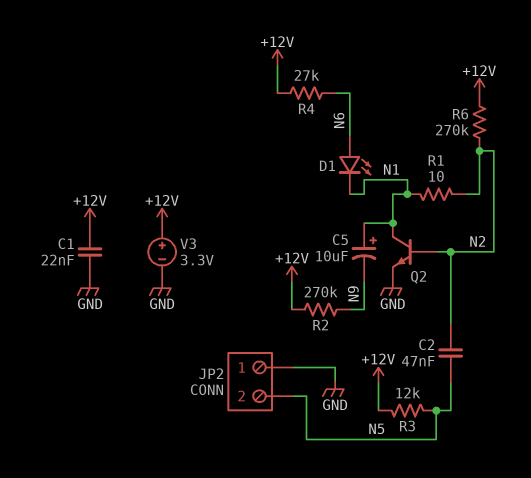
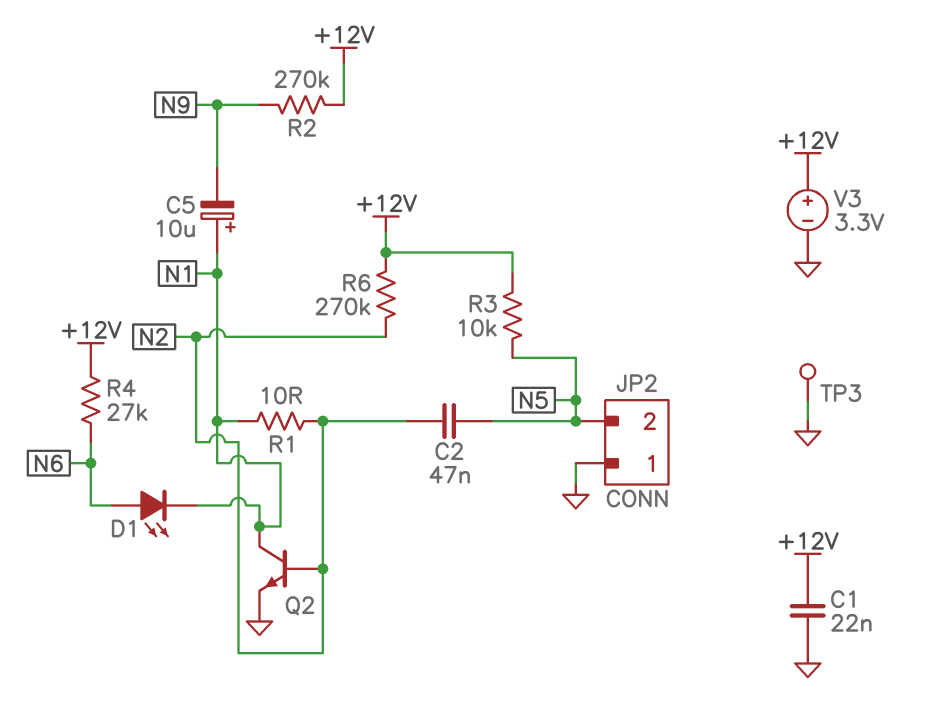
R3: 12k (+12V, N5) -> 10k (+12V, N5)
TP3: none -> test point (GND)

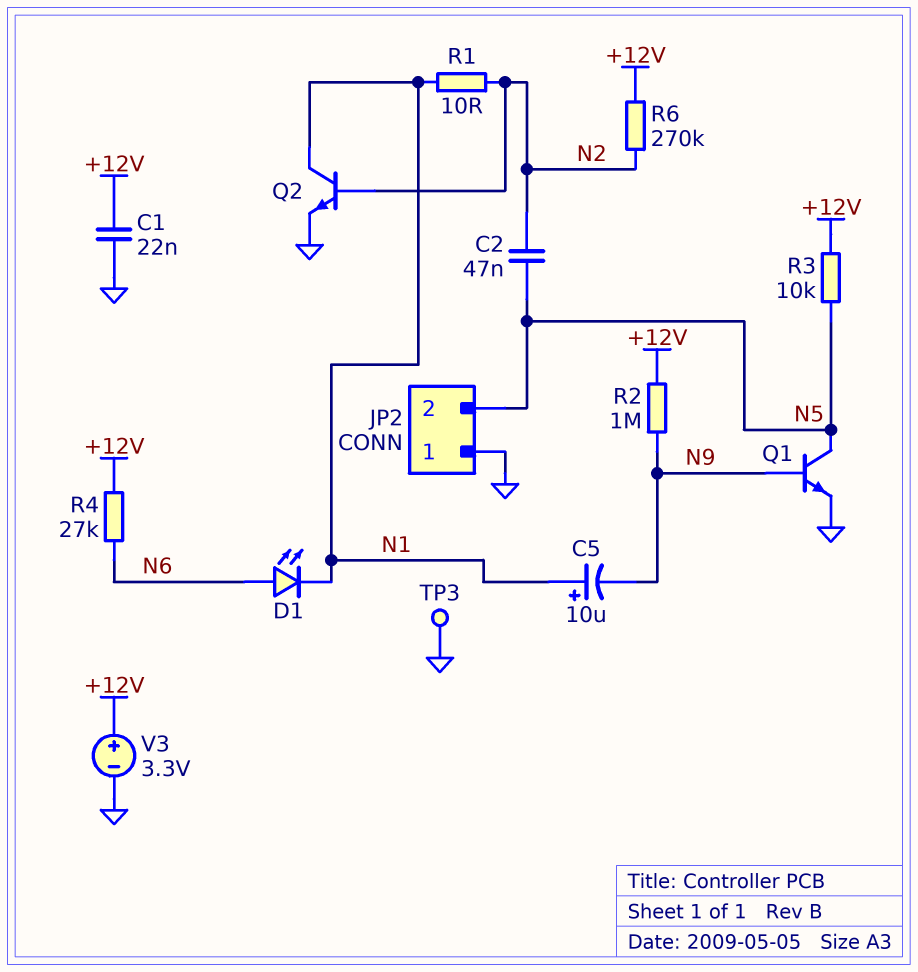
Q1: none -> NPN (B N9, C N5, E GND)
R2: 270k (+12V, N9) -> 1M (+12V, N9)

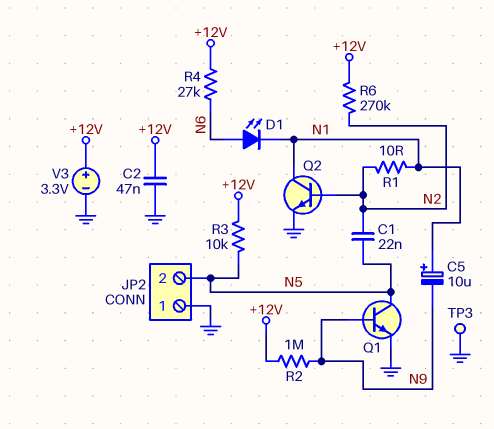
C1: 22nF (+12V, GND) -> 22nF (N2, N5)
C2: 47nF (N2, N5) -> 47nF (+12V, GND)

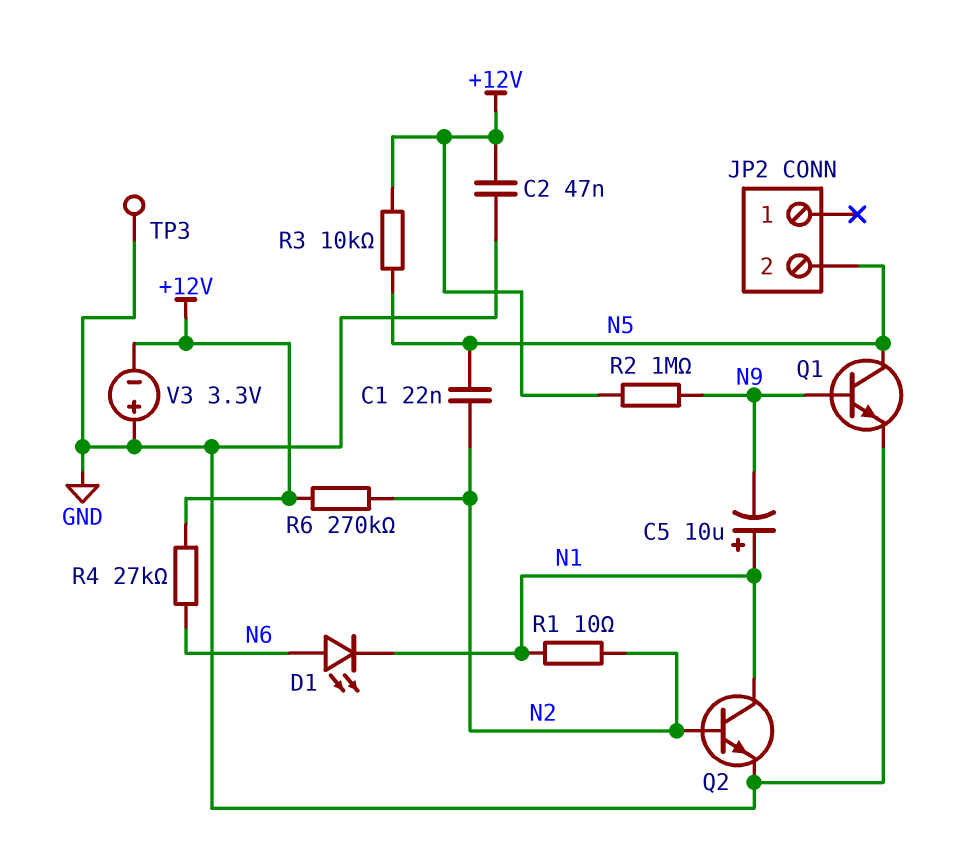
JP2 pin 1: GND -> none
V3: 3.3V (plus +12V, minus GND) -> 3.3V (plus GND, minus +12V)

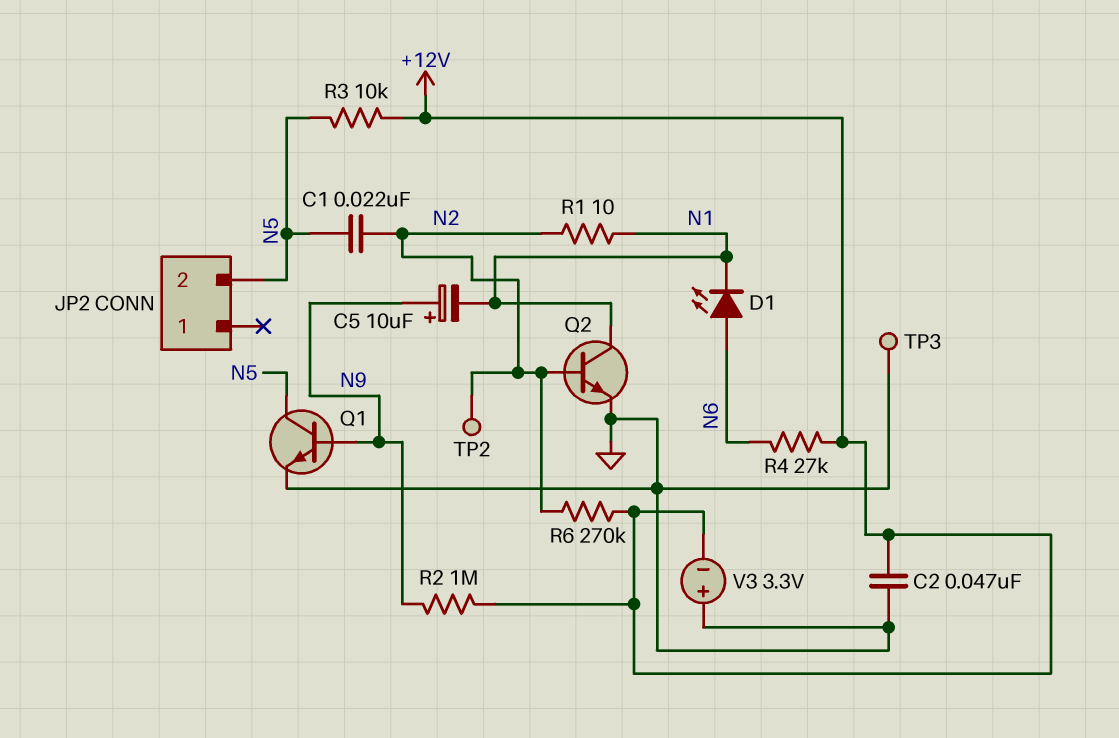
C5: 10uF (plus N1, minus N9) -> 10uF (plus N9, minus N1)
TP2: none -> test point (N2)

